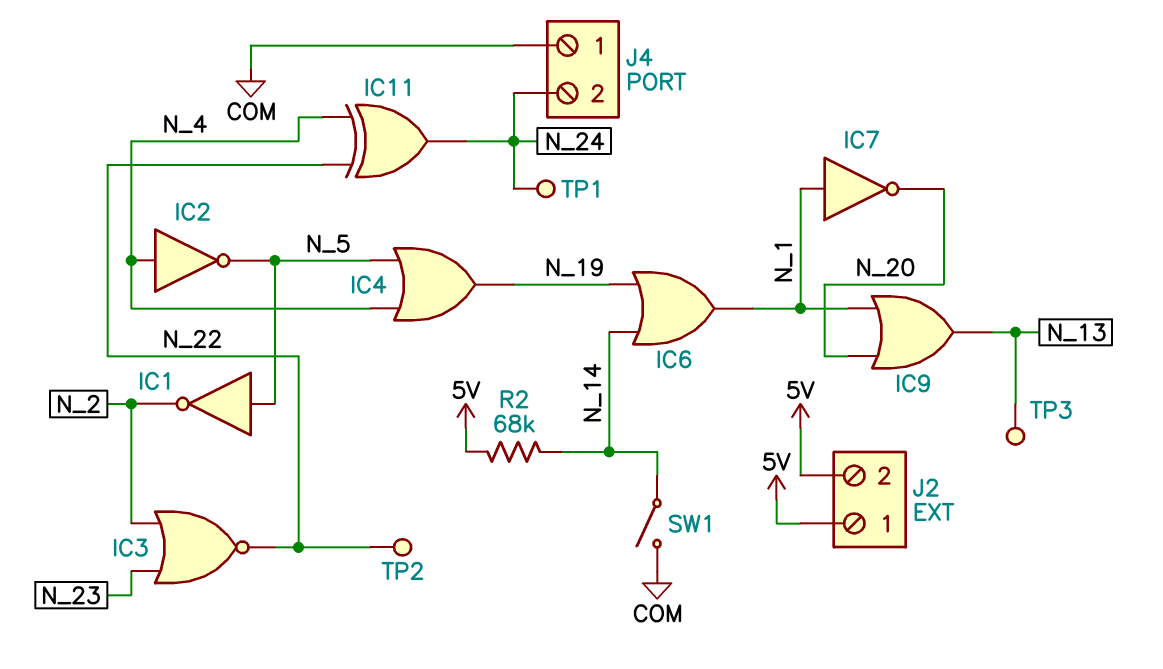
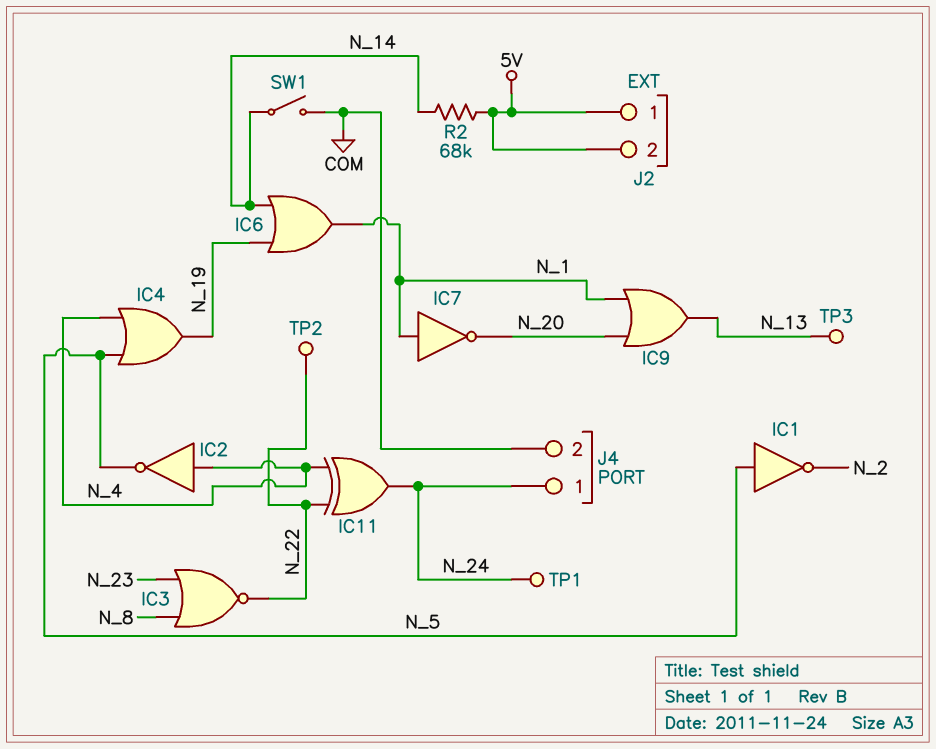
IC3: NOR (in N_2, in N_23, out N_22) -> NOR (in N_8, in N_23, out N_22)
J4 pin 1: COM -> N_24
J4 pin 2: N_24 -> COM

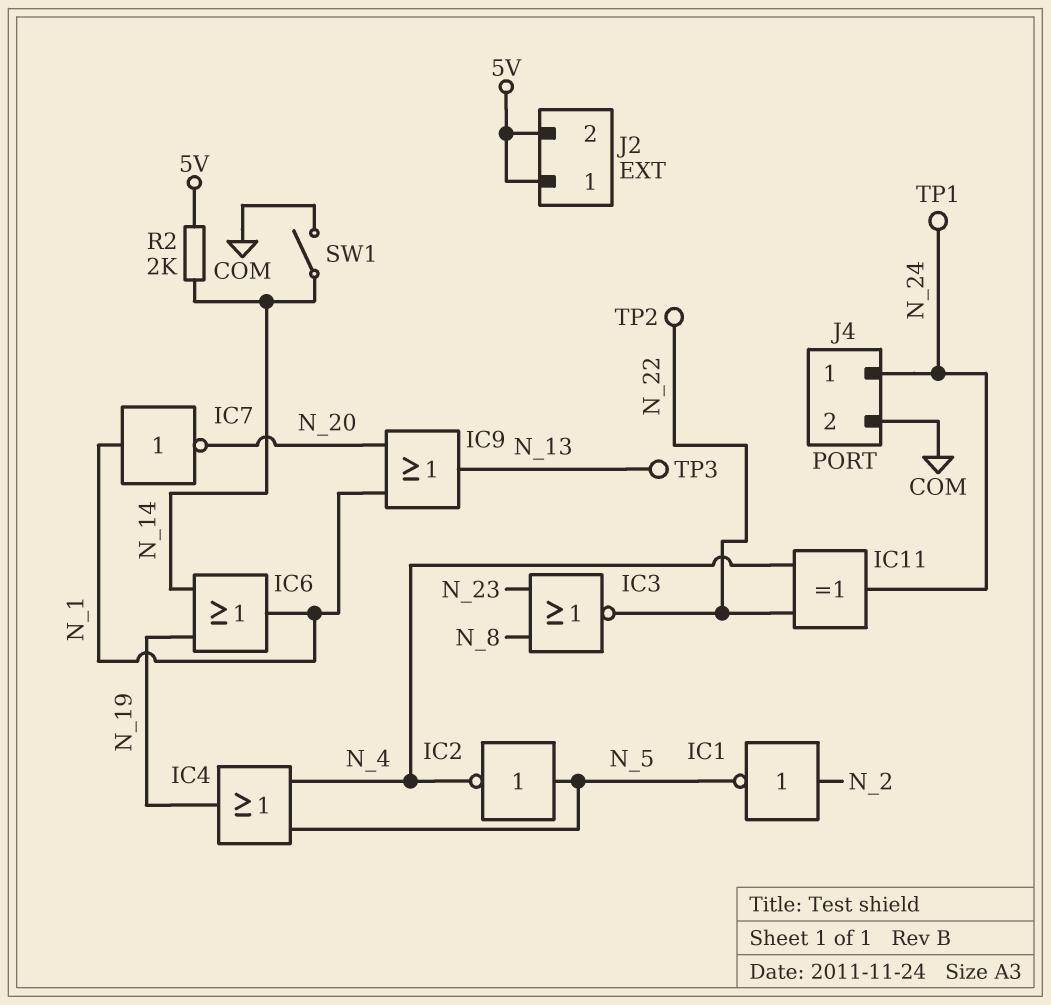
IC1: NOT (in N_5, out N_2) -> NOT (in N_2, out N_5)
IC2: NOT (in N_4, out N_5) -> NOT (in N_5, out N_4)
R2: 68k (5V, N_14) -> 2k (5V, N_14)

